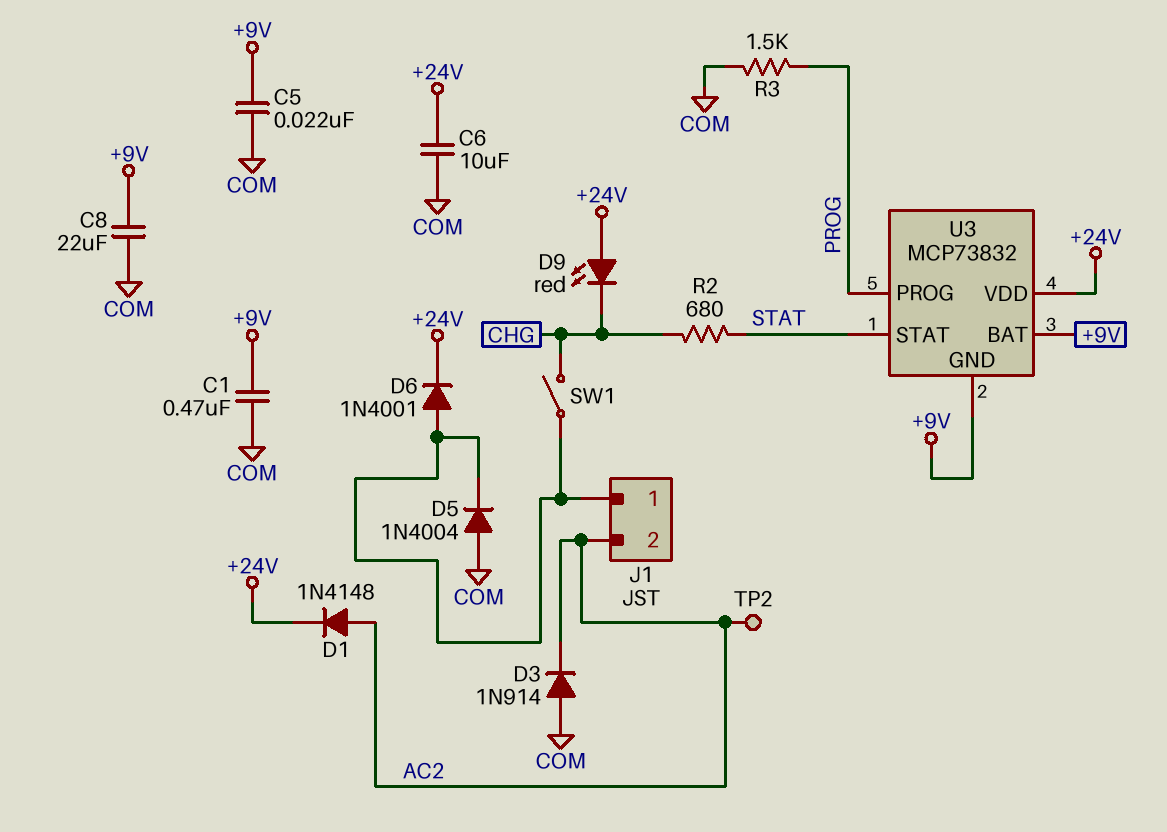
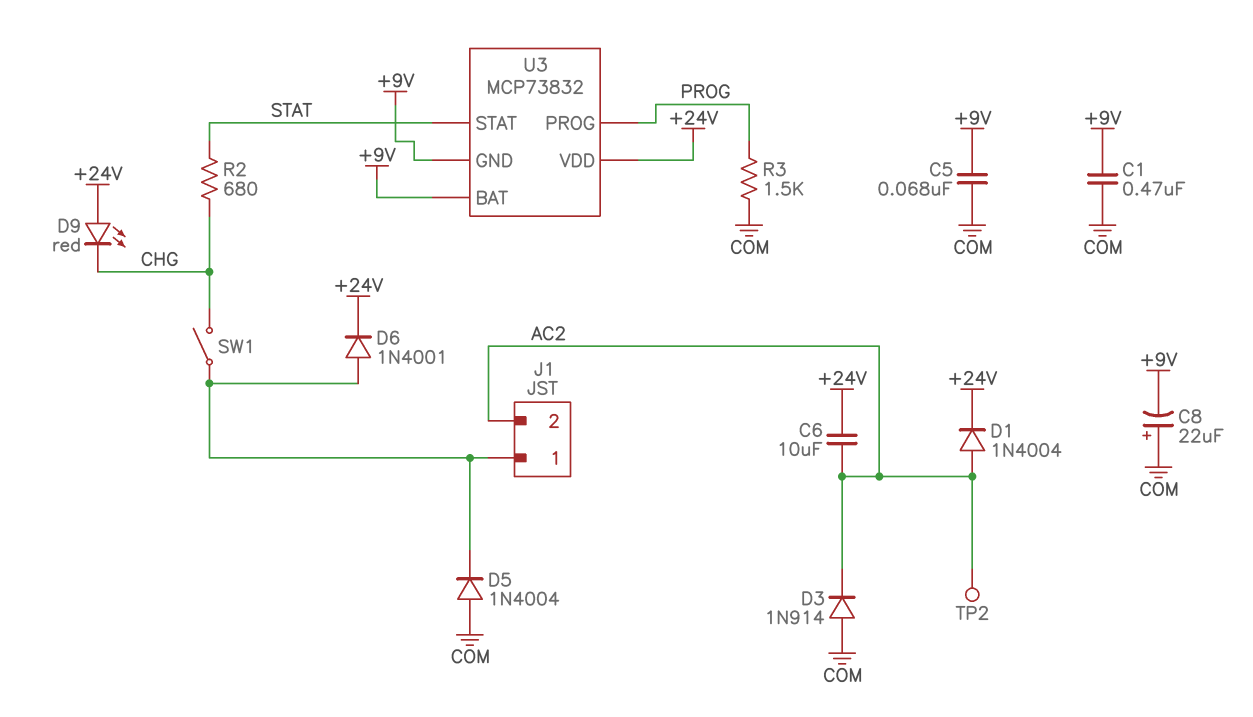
C5: 22nF (+9V, COM) -> 68nF (+9V, COM)
C6: 10uF (+24V, COM) -> 10uF (+24V, AC2)
C8: 22uF (+9V, COM) -> 22uF (plus COM, minus +9V)
D1: diode 1N4148 (A AC2, K +24V) -> diode 1N4004 (A AC2, K +24V)

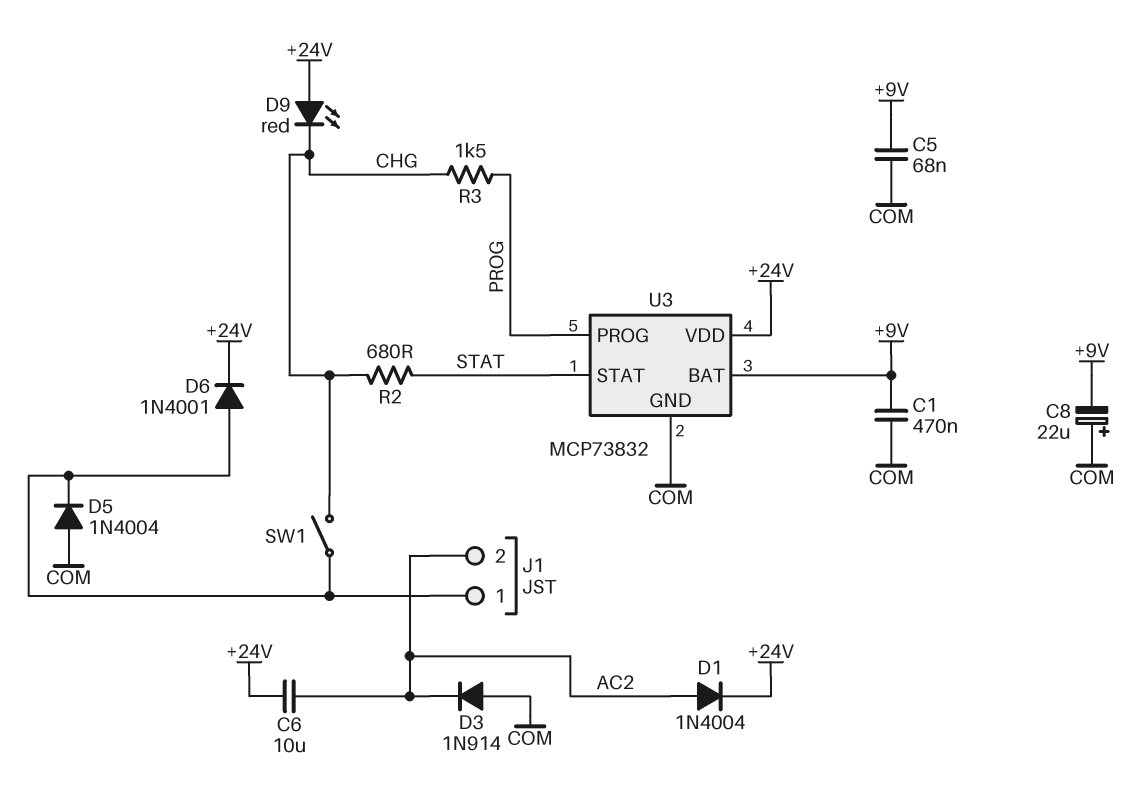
R3: 1.5k (COM, PROG) -> 1.5k (CHG, PROG)
TP2: test point (AC2) -> none
U3 pin GND: +9V -> COM

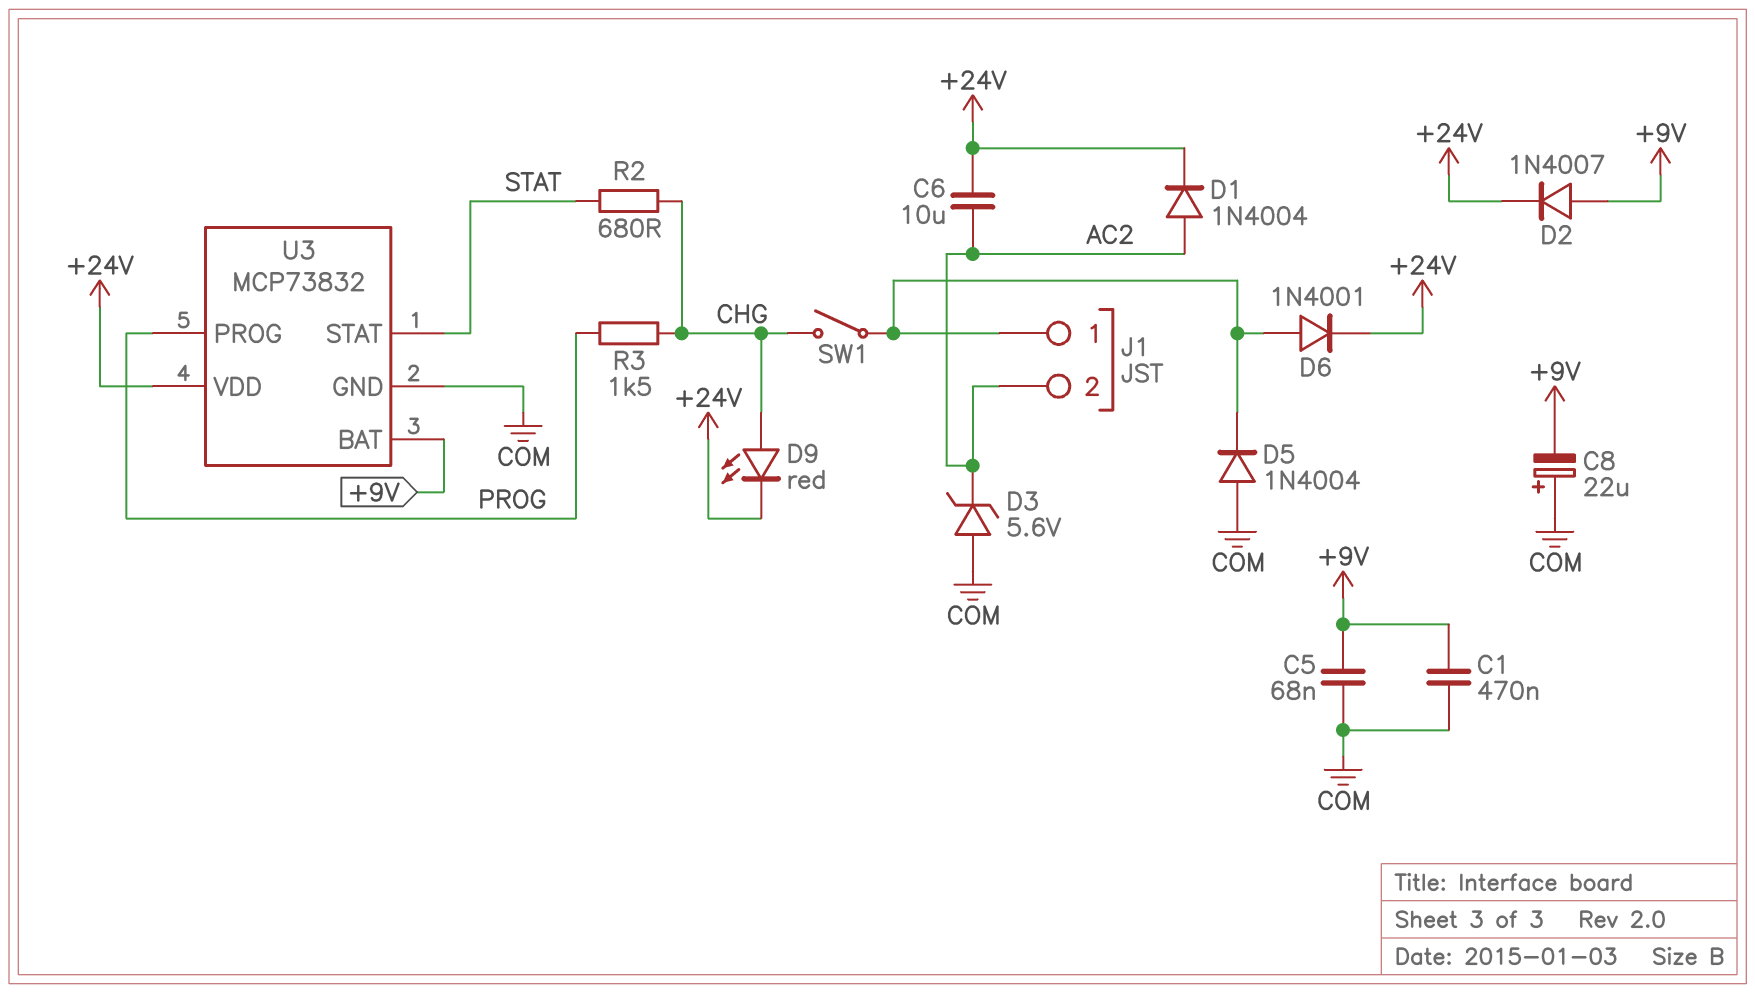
D2: none -> diode 1N4007 (A +9V, K +24V)
D3: diode 1N914 (A COM, K AC2) -> zener 5.6V (A COM, K AC2)
D9: LED red (A +24V, K CHG) -> LED red (A CHG, K +24V)

